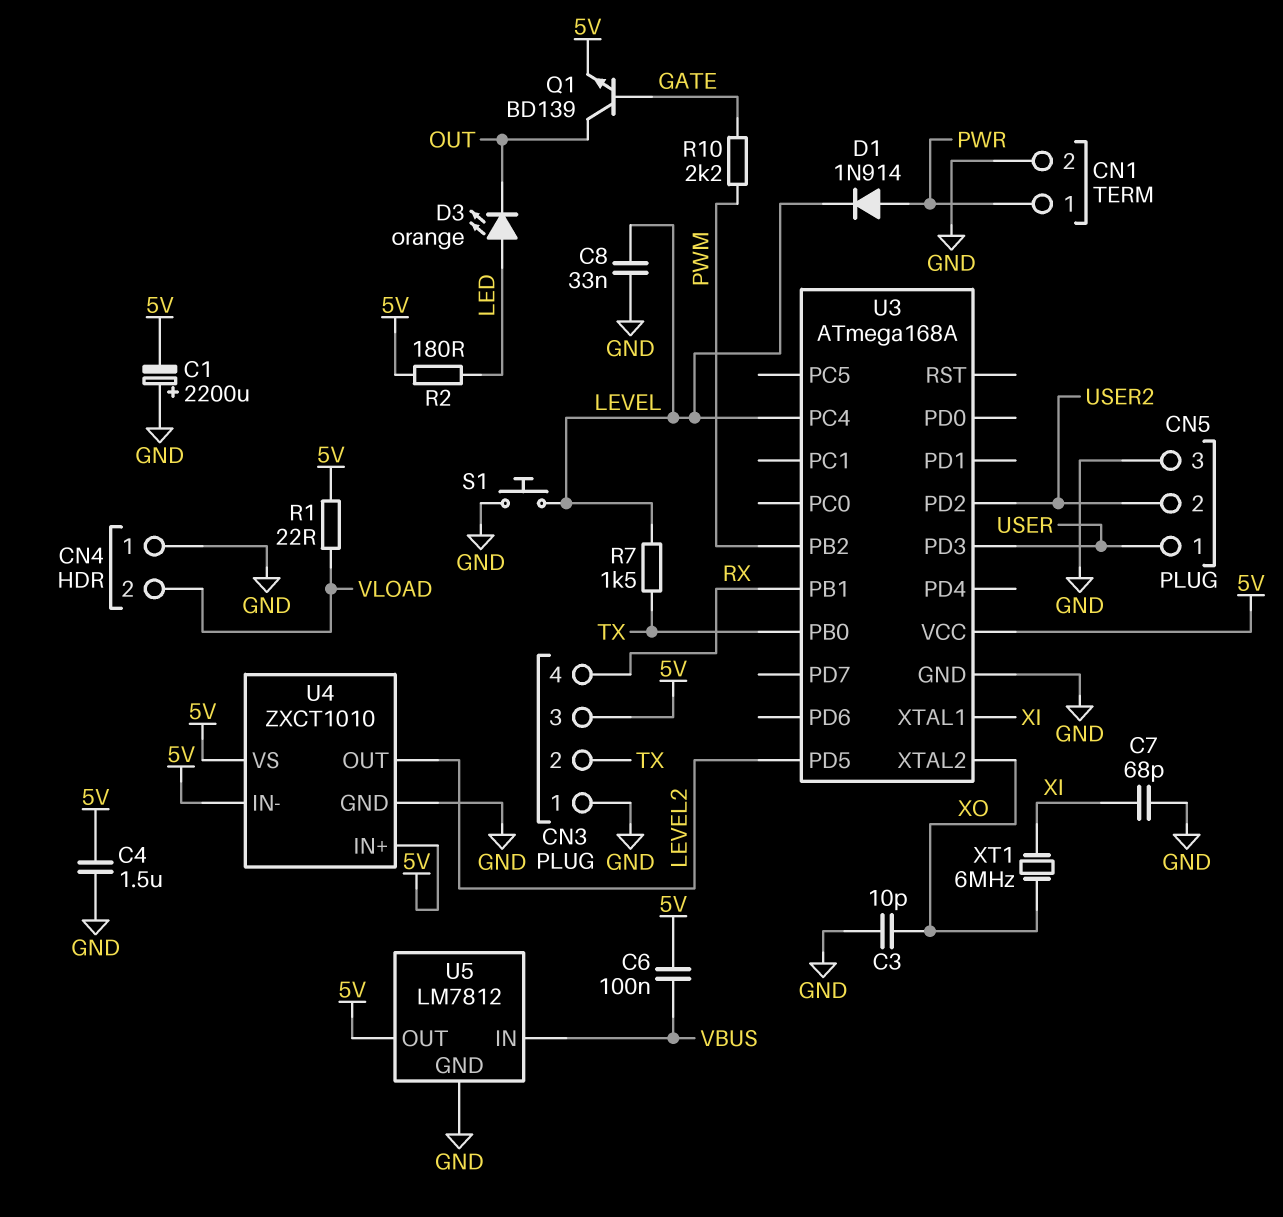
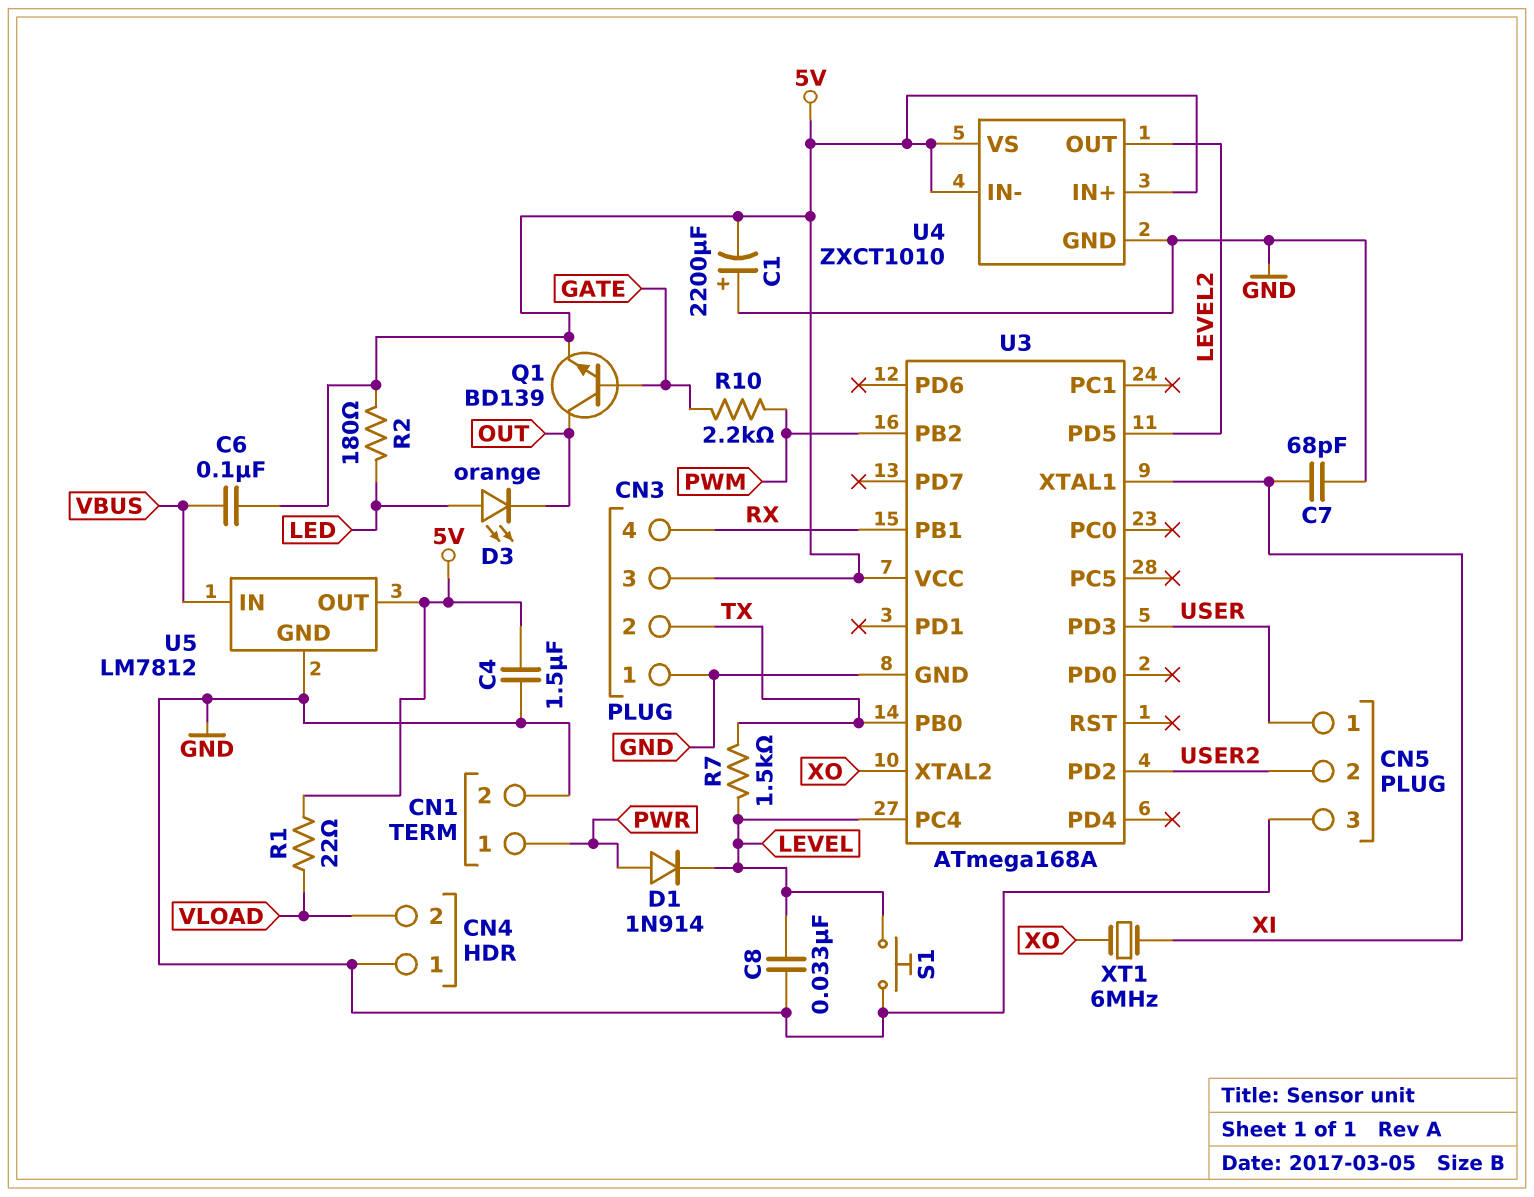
C3: 10pF (GND, XO) -> none

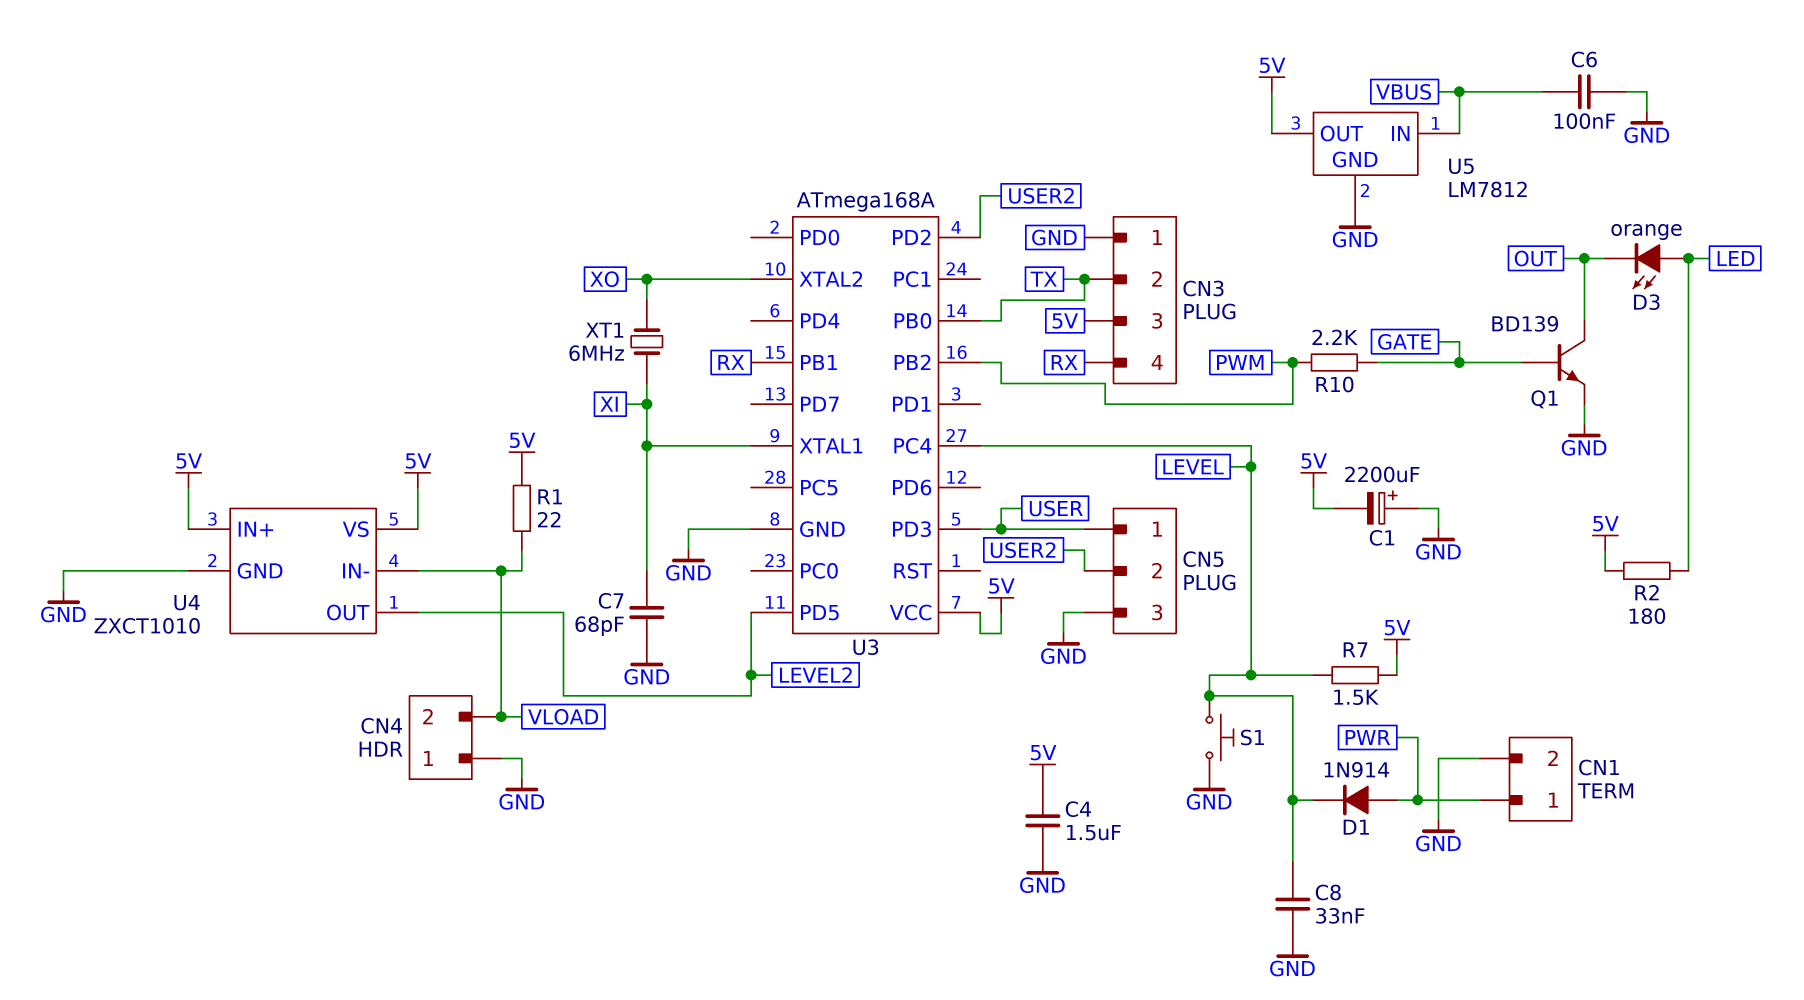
C6: 100nF (5V, VBUS) -> 100nF (GND, VBUS)
Q1: NPN BD139 (B GATE, C OUT, E 5V) -> NPN BD139 (B GATE, C OUT, E GND)
R7: 1.5k (LEVEL, TX) -> 1.5k (5V, LEVEL)
U4 pin IN-: 5V -> VLOAD

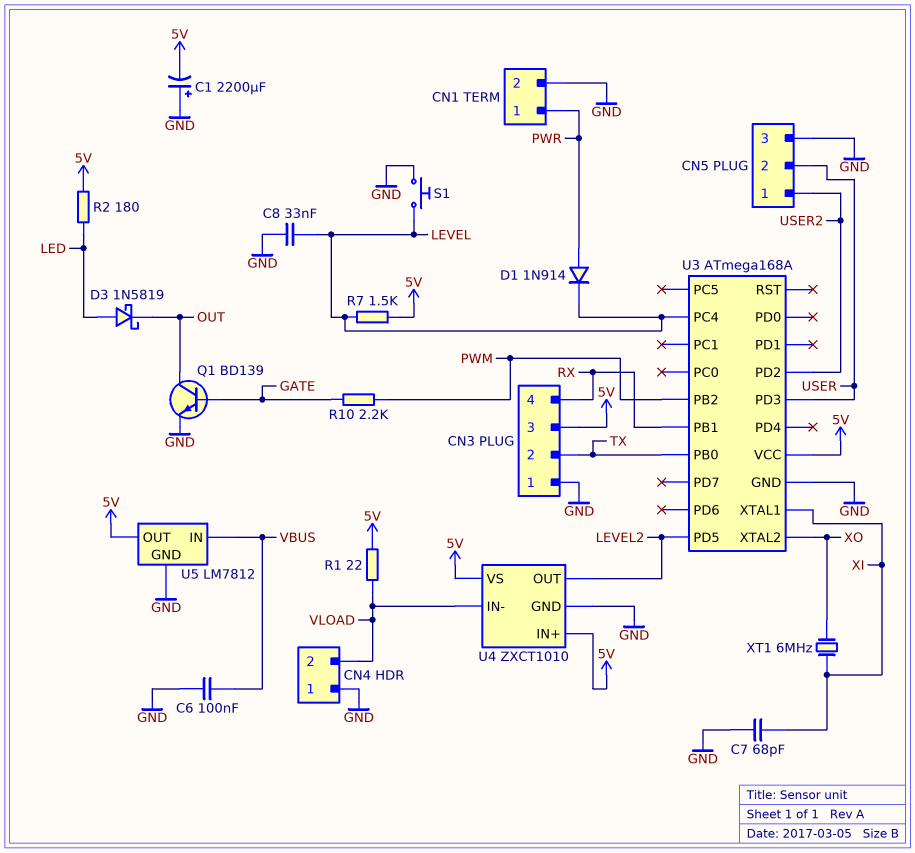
C4: 1.5uF (5V, GND) -> none
CN5 pin 1: USER -> USER2
CN5 pin 2: USER2 -> USER
D3: LED orange (A LED, K OUT) -> schottky 1N5819 (A LED, K OUT)

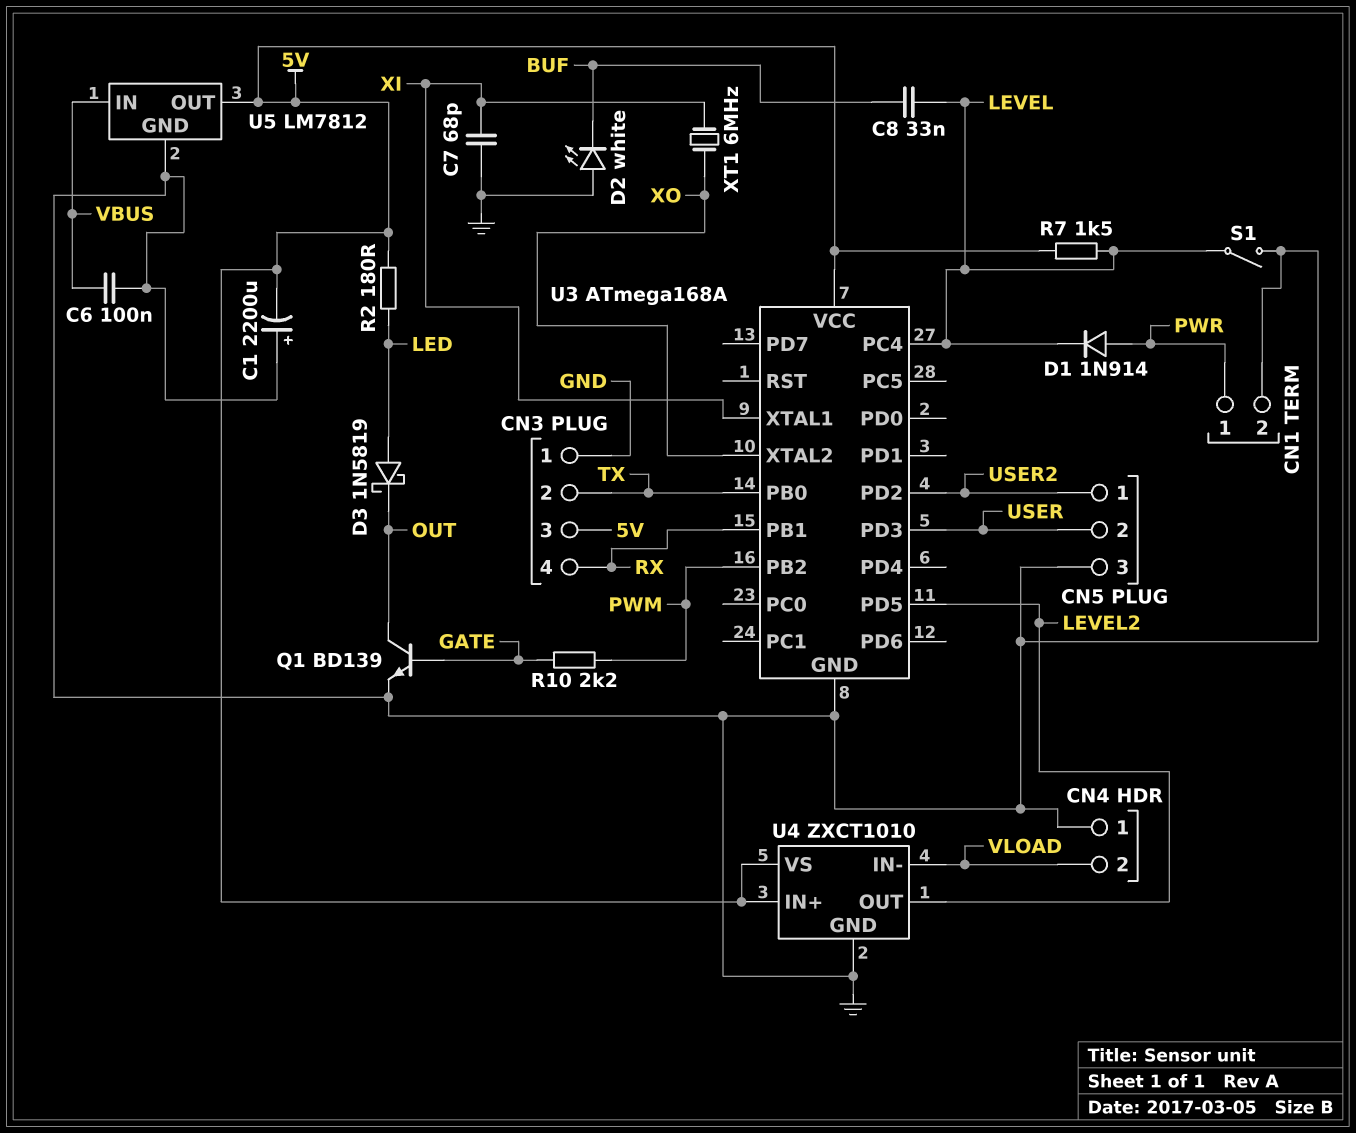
C8: 33nF (GND, LEVEL) -> 33nF (BUF, LEVEL)
D2: none -> LED white (A GND, K BUF)
R1: 22 (5V, VLOAD) -> none
S1: button (GND, LEVEL) -> switch (GND, LEVEL)

